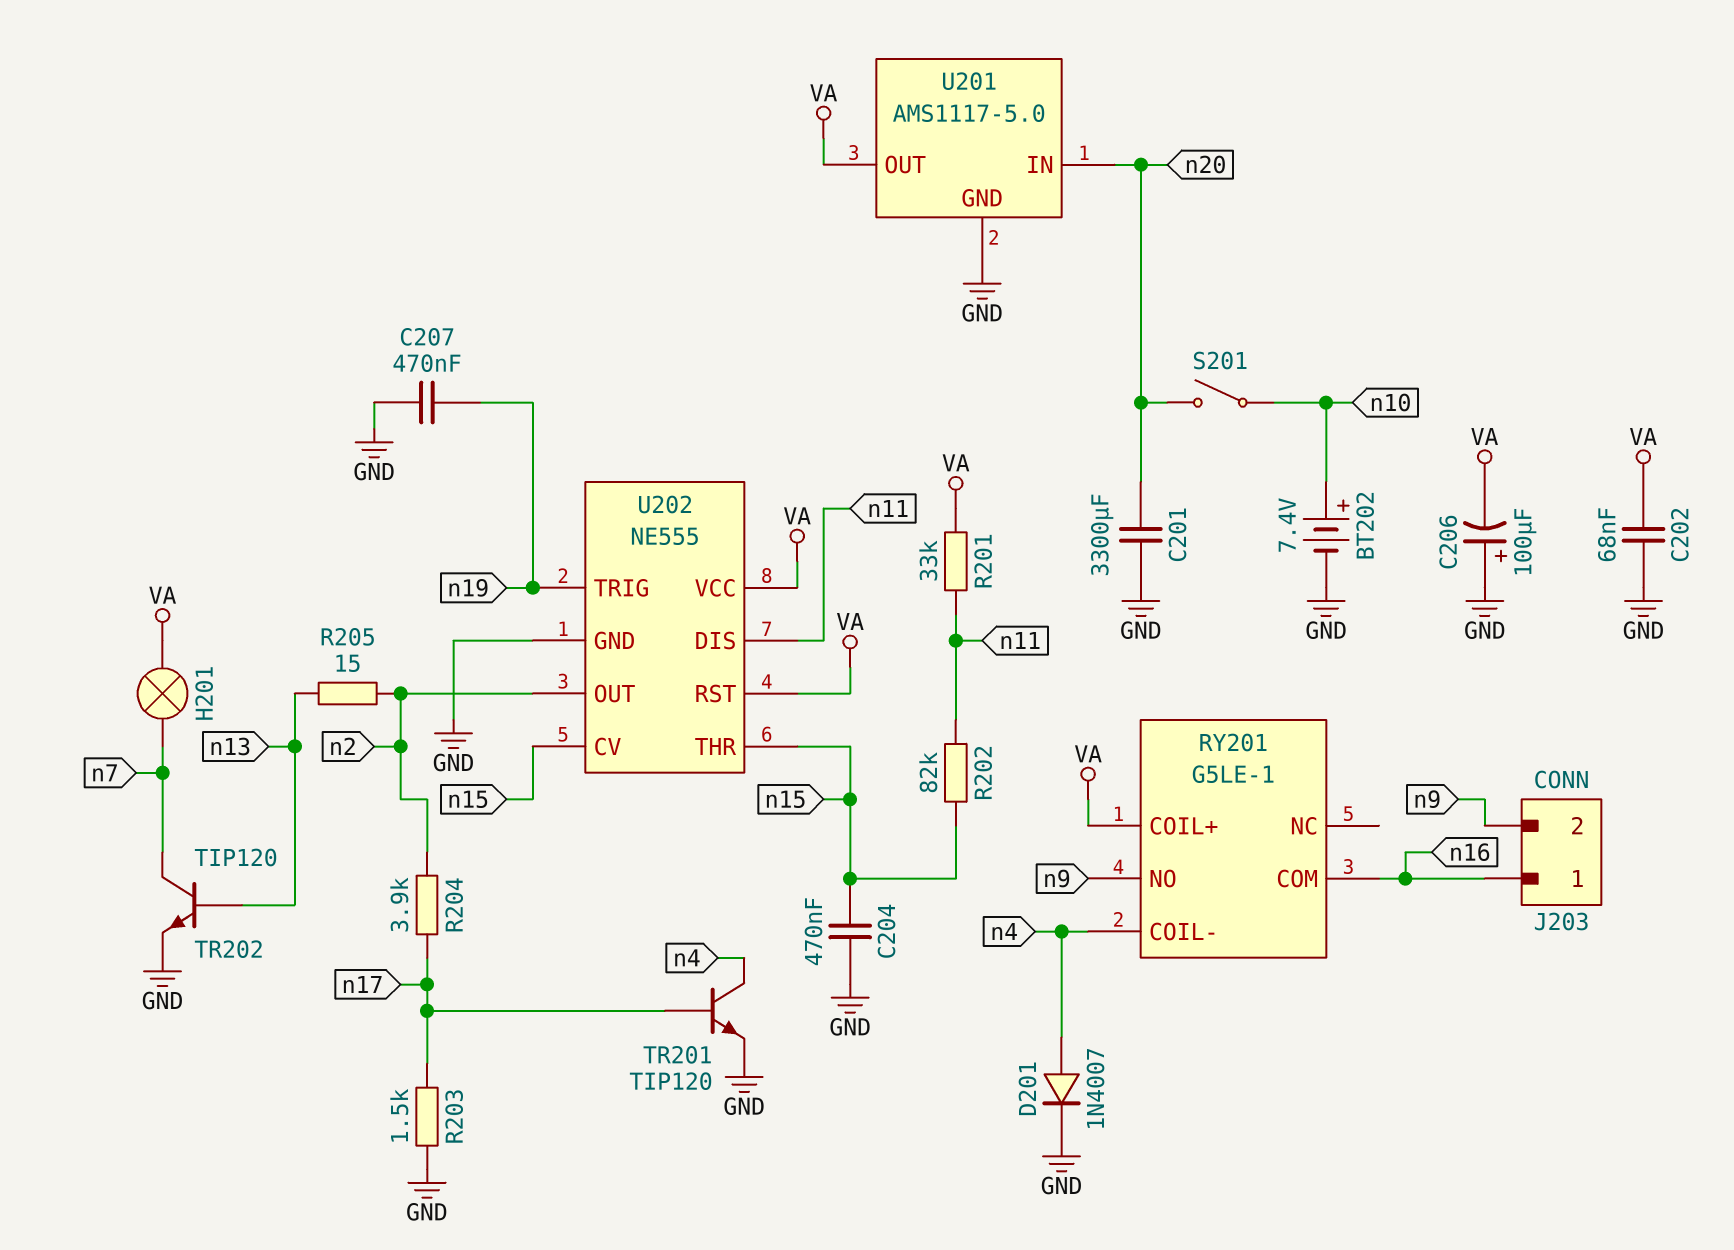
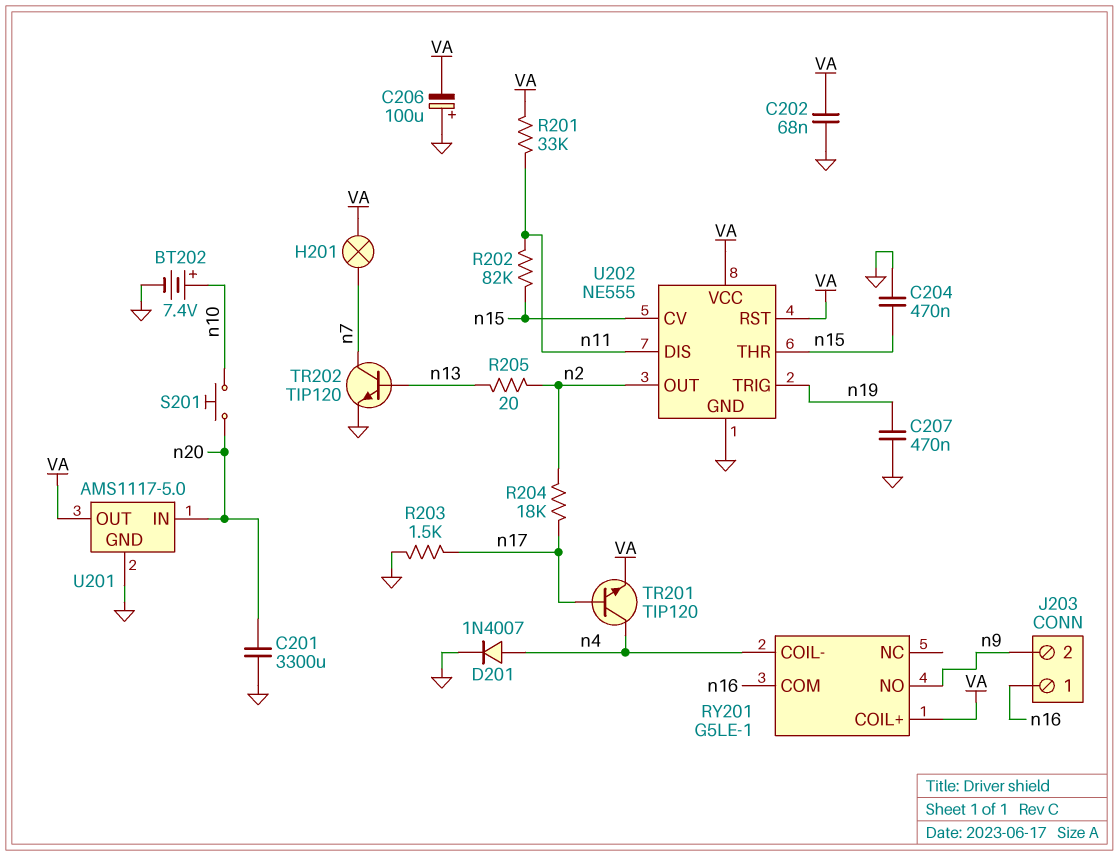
R204: 3.9k (n2, n17) -> 18k (n2, n17)
R205: 15 (n2, n13) -> 20 (n2, n13)
S201: switch (n10, n20) -> button (n10, n20)
TR201: NPN TIP120 (B n17, C n4, E GND) -> NPN TIP120 (B n17, C n4, E VA)

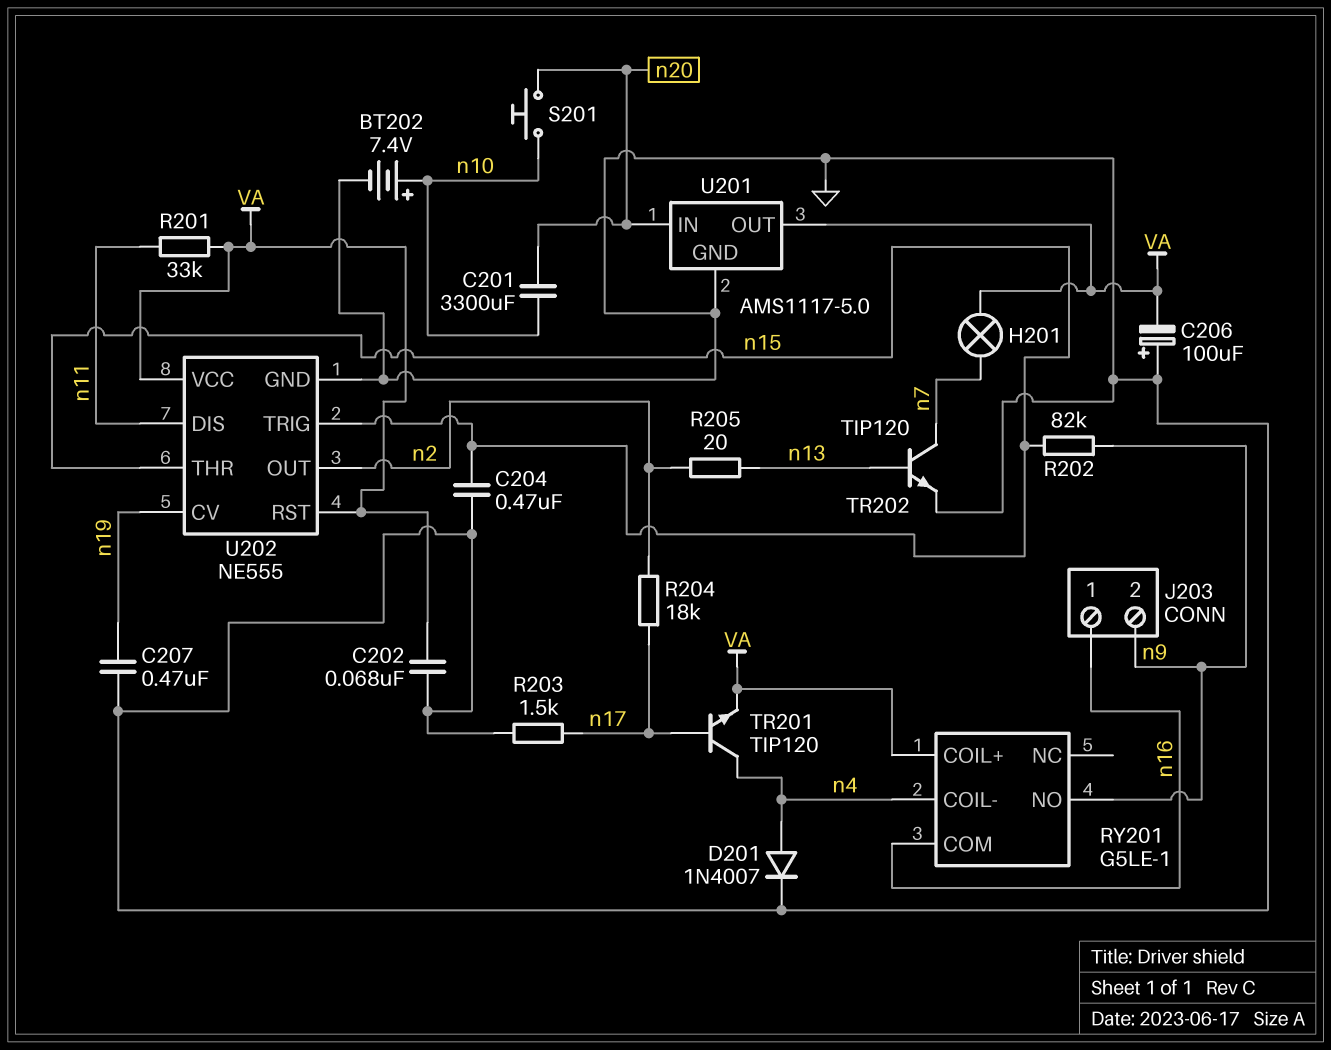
C201: 3300uF (GND, n20) -> 3300uF (n10, n20)
R202: 82k (n11, n15) -> 82k (n9, n15)
U202 pin CV: n15 -> n19
U202 pin TRIG: n19 -> n15

